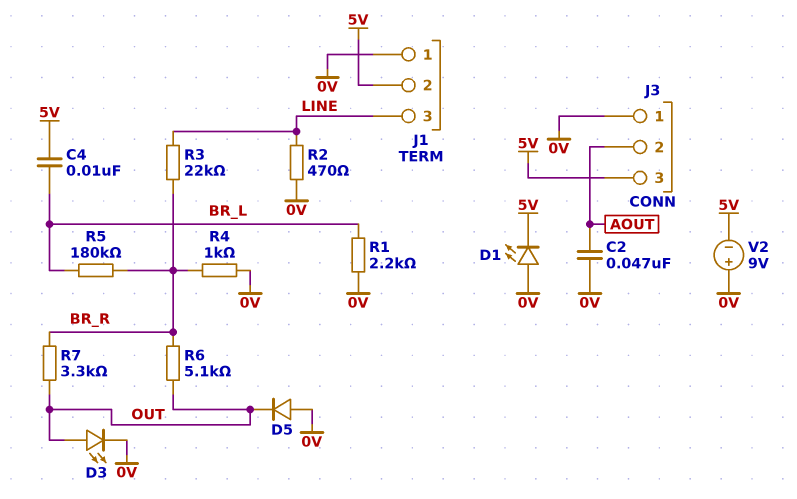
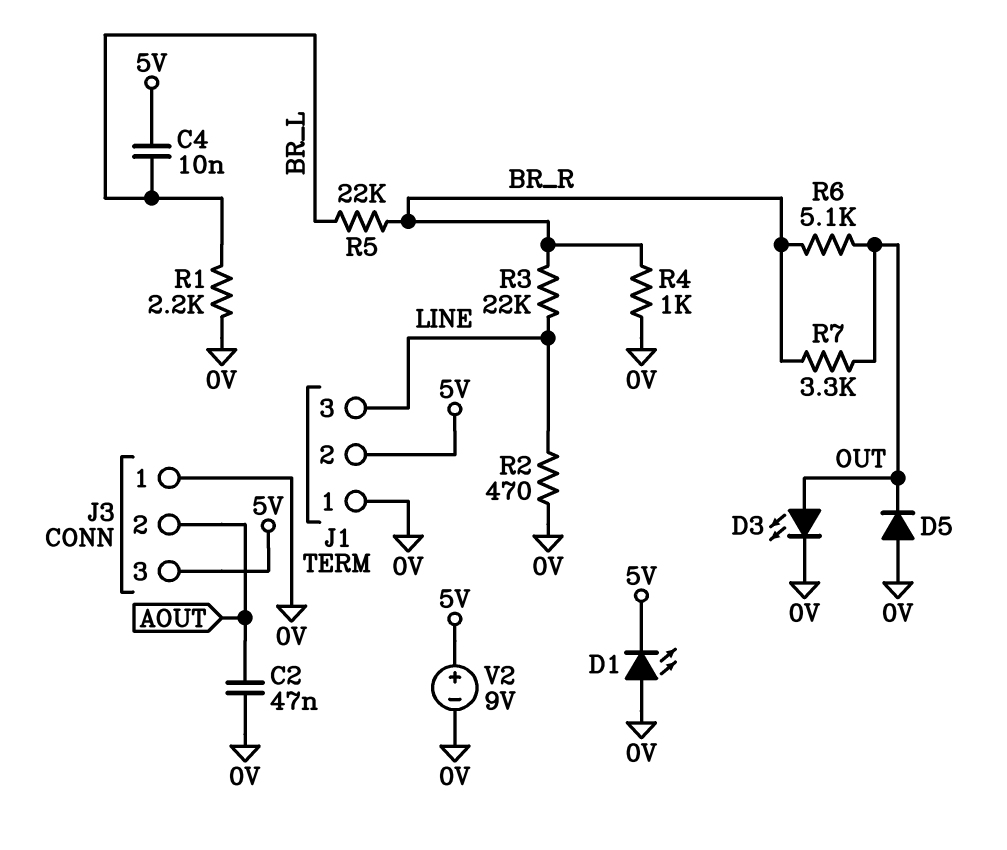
R5: 180k (BR_L, BR_R) -> 22k (BR_L, BR_R)
V2: 9V (plus 0V, minus 5V) -> 9V (plus 5V, minus 0V)

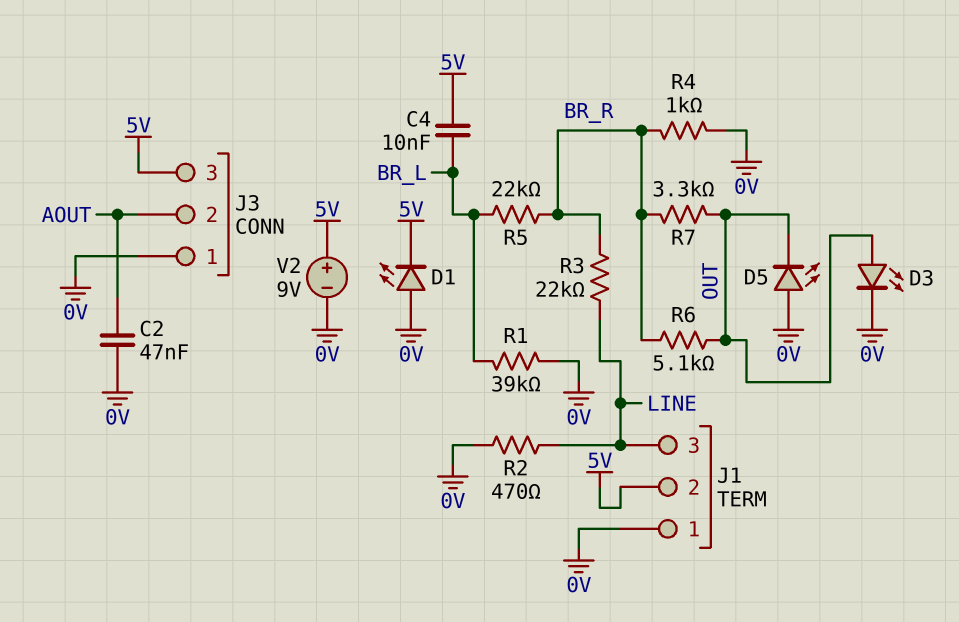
D5: diode (A 0V, K OUT) -> LED (A 0V, K OUT)
R1: 2.2k (0V, BR_L) -> 39k (0V, BR_L)

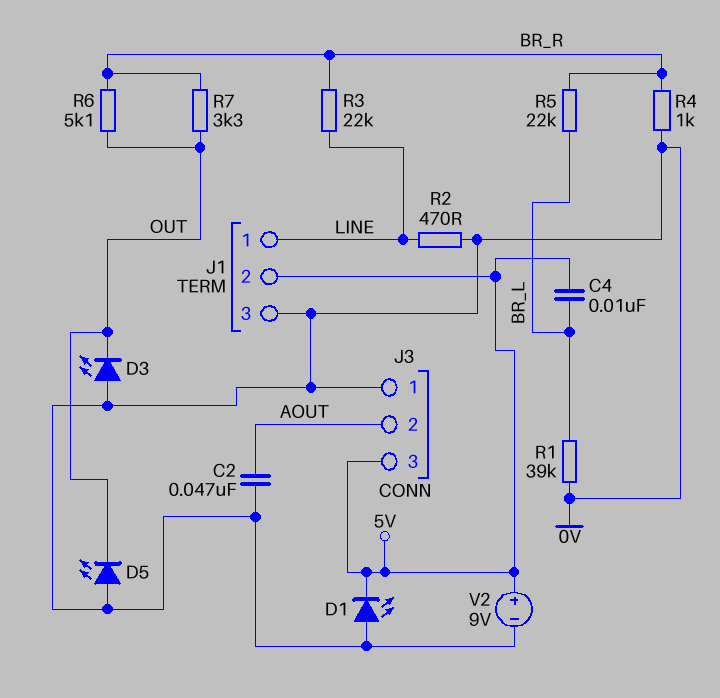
D3: LED (A OUT, K 0V) -> LED (A 0V, K OUT)
J1 pin 1: 0V -> LINE
J1 pin 3: LINE -> 0V

